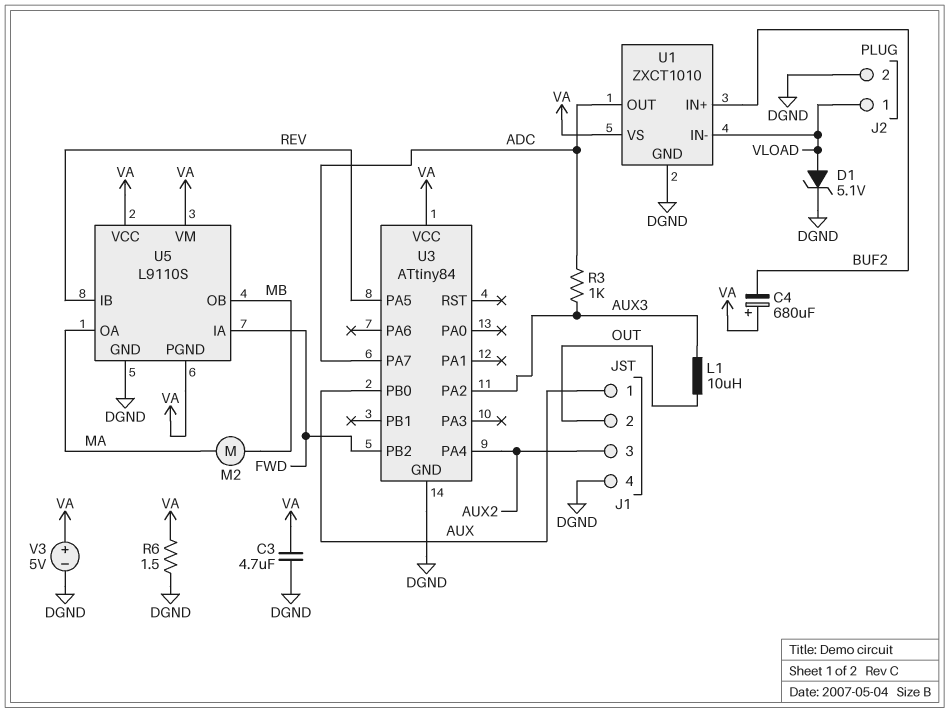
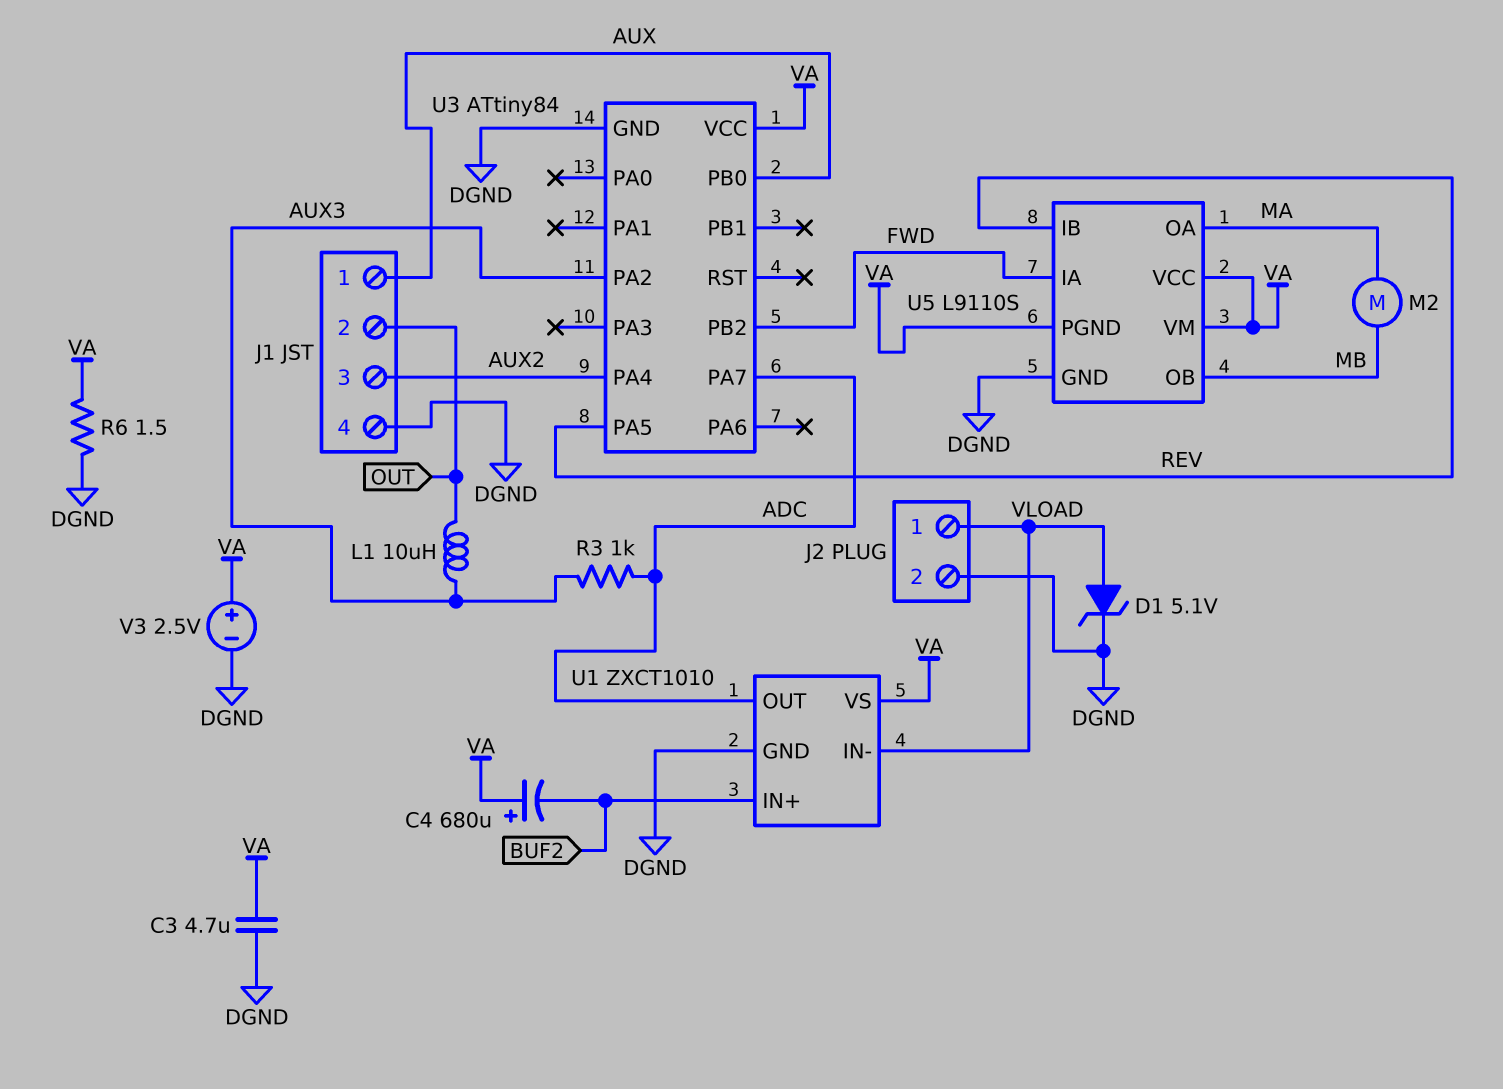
V3: 5V (plus VA, minus DGND) -> 2.5V (plus VA, minus DGND)

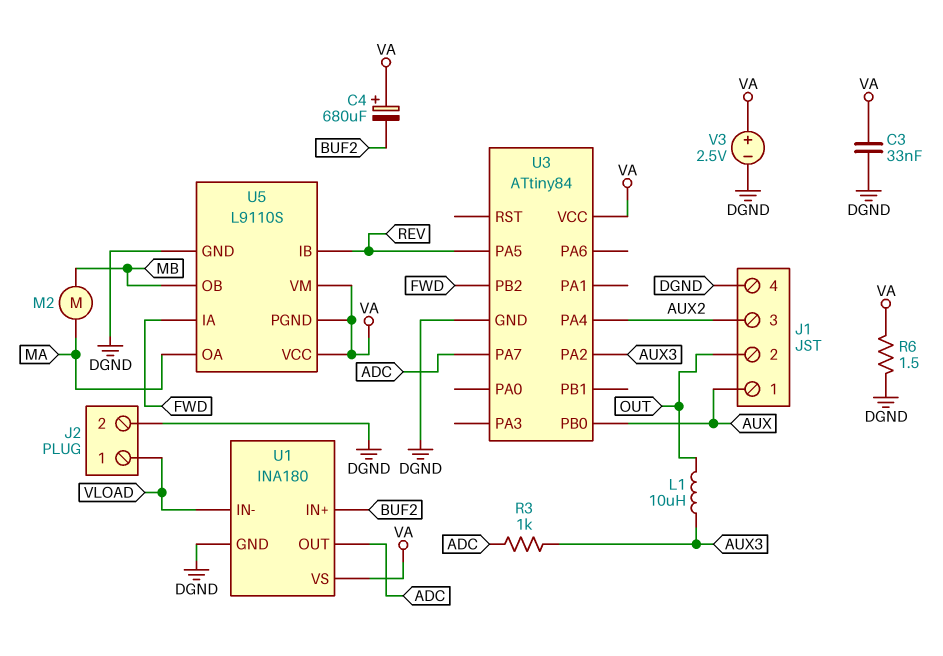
C3: 4.7uF (DGND, VA) -> 33nF (DGND, VA)
D1: zener 5.1V (A VLOAD, K DGND) -> none
U1: ZXCT1010 -> INA180

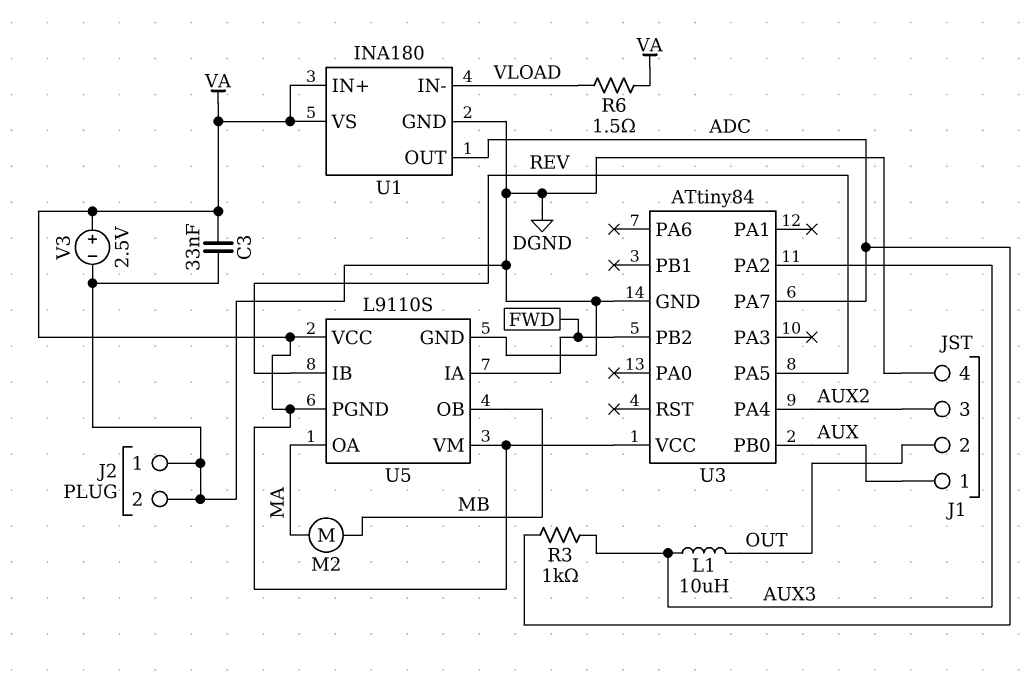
C4: 680uF (plus VA, minus BUF2) -> none
J2 pin 1: VLOAD -> DGND
R6: 1.5 (DGND, VA) -> 1.5 (VA, VLOAD)
U1 pin IN+: BUF2 -> VA

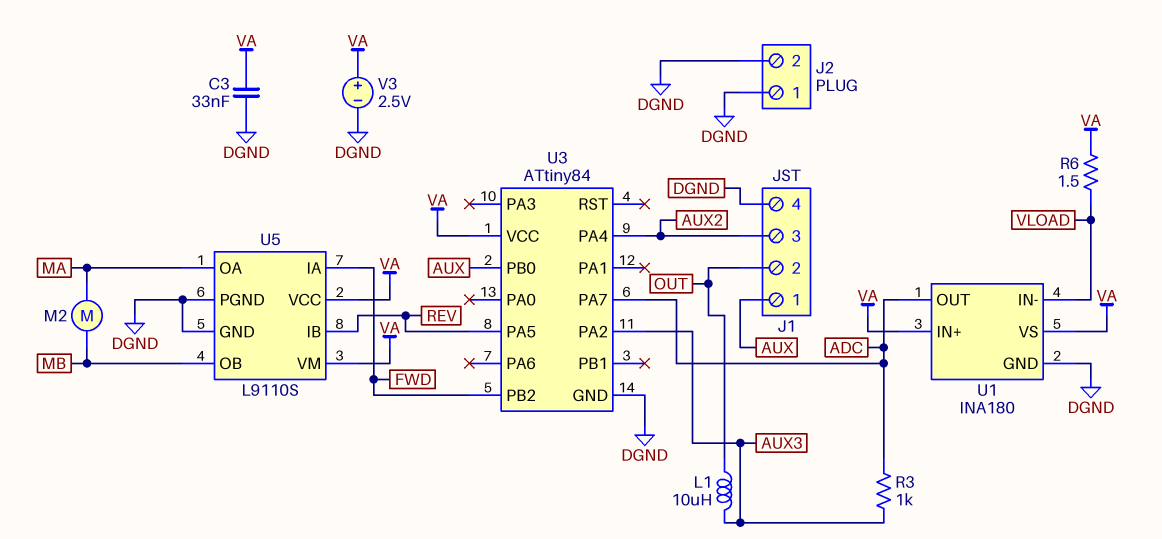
U5 pin PGND: VA -> DGND

